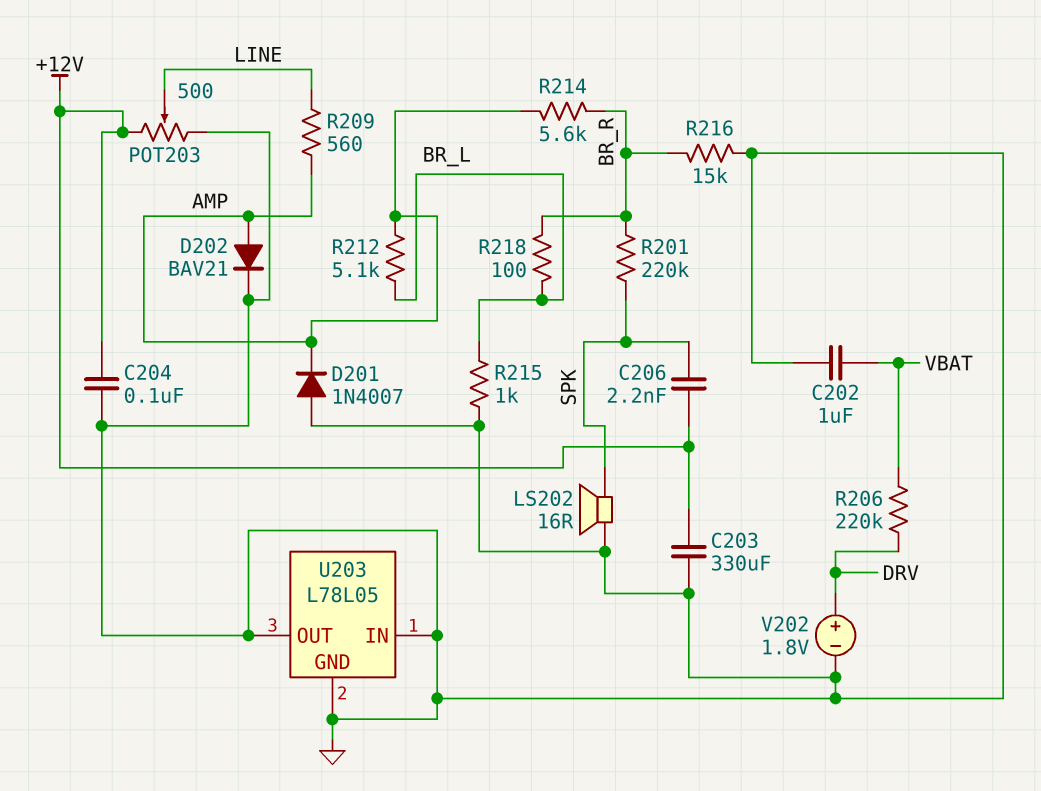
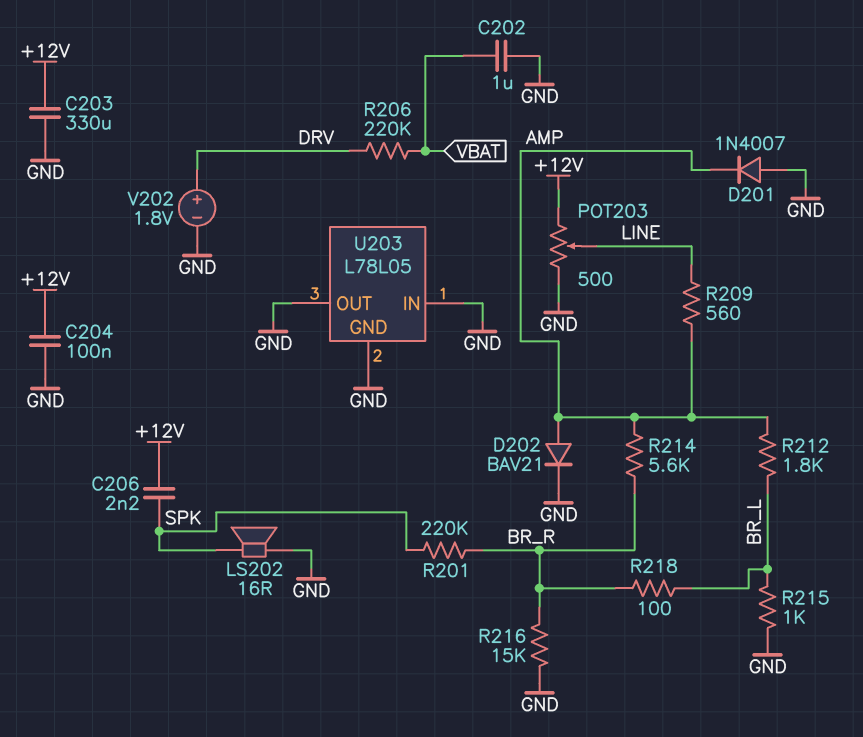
R212: 5.1k (AMP, BR_L) -> 1.8k (AMP, BR_L)

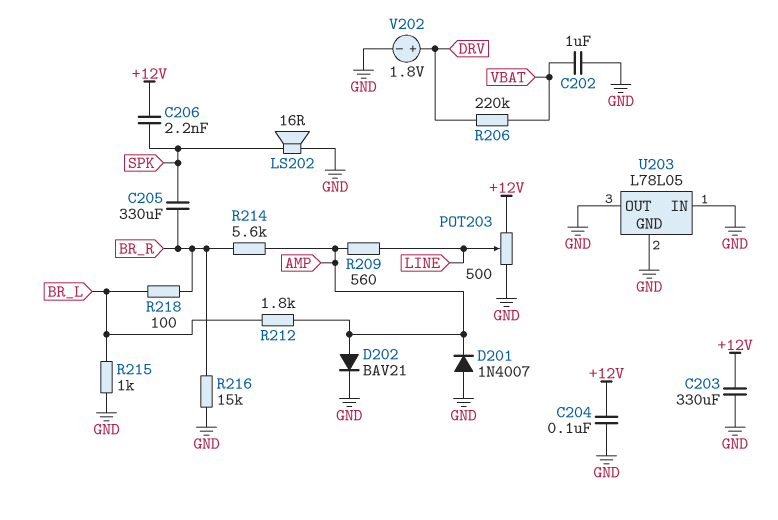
C205: none -> 330uF (BR_R, SPK)
R201: 220k (BR_R, SPK) -> none

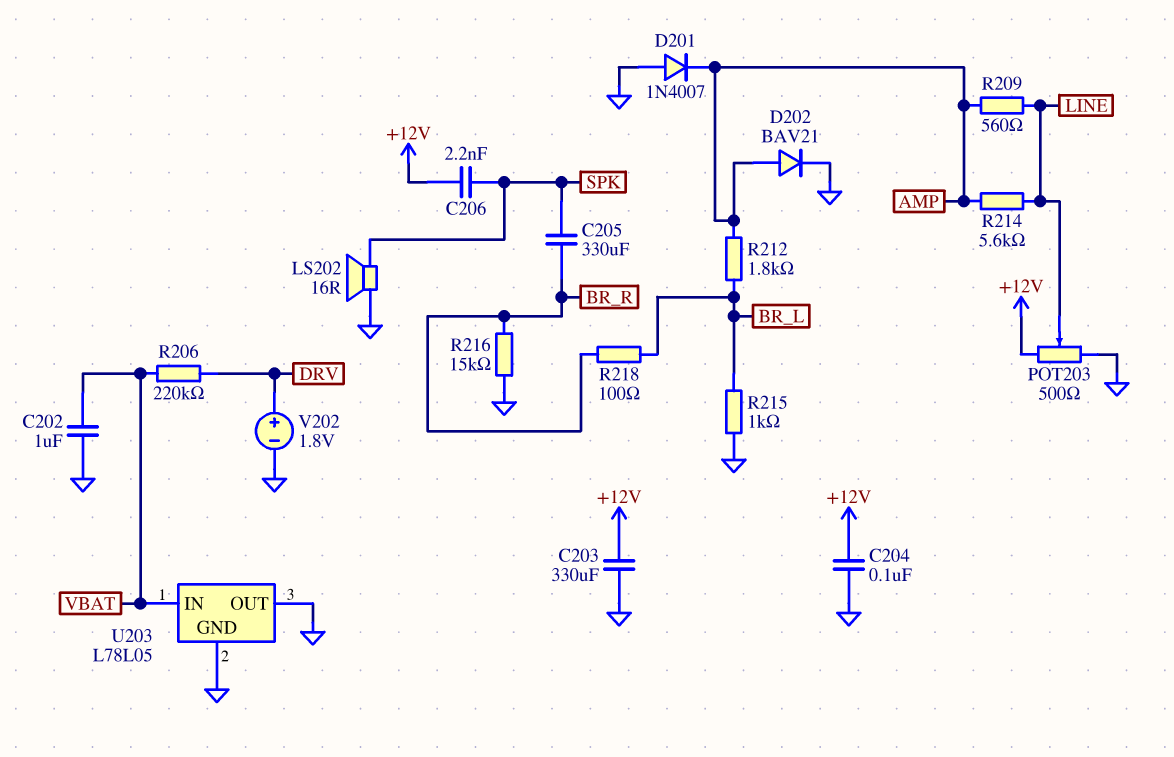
R214: 5.6k (AMP, BR_R) -> 5.6k (AMP, LINE)
U203 pin IN: GND -> VBAT

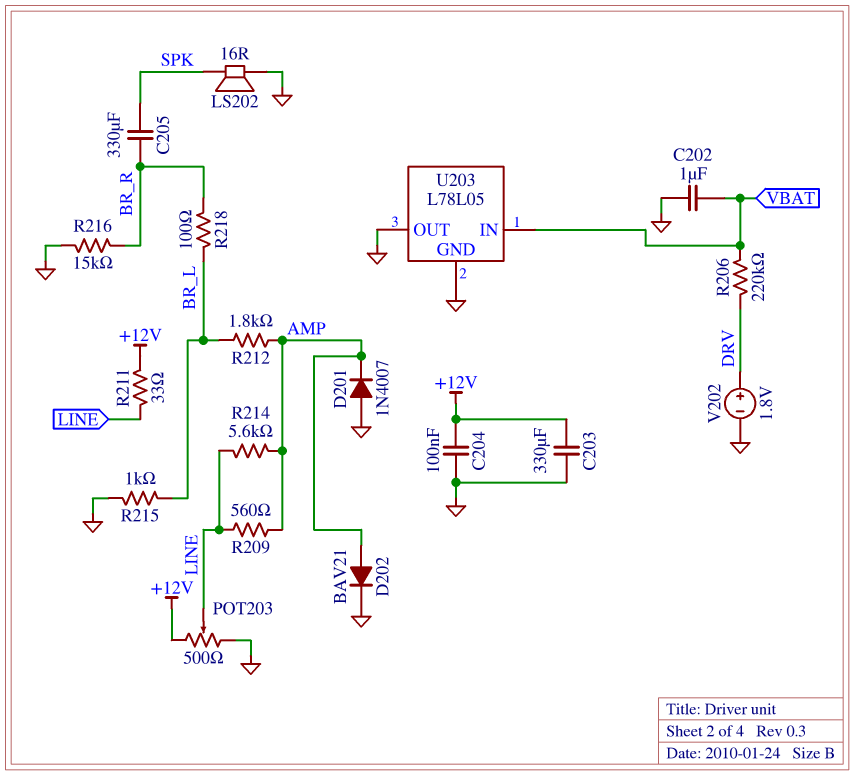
C206: 2.2nF (+12V, SPK) -> none
R211: none -> 33 (+12V, LINE)

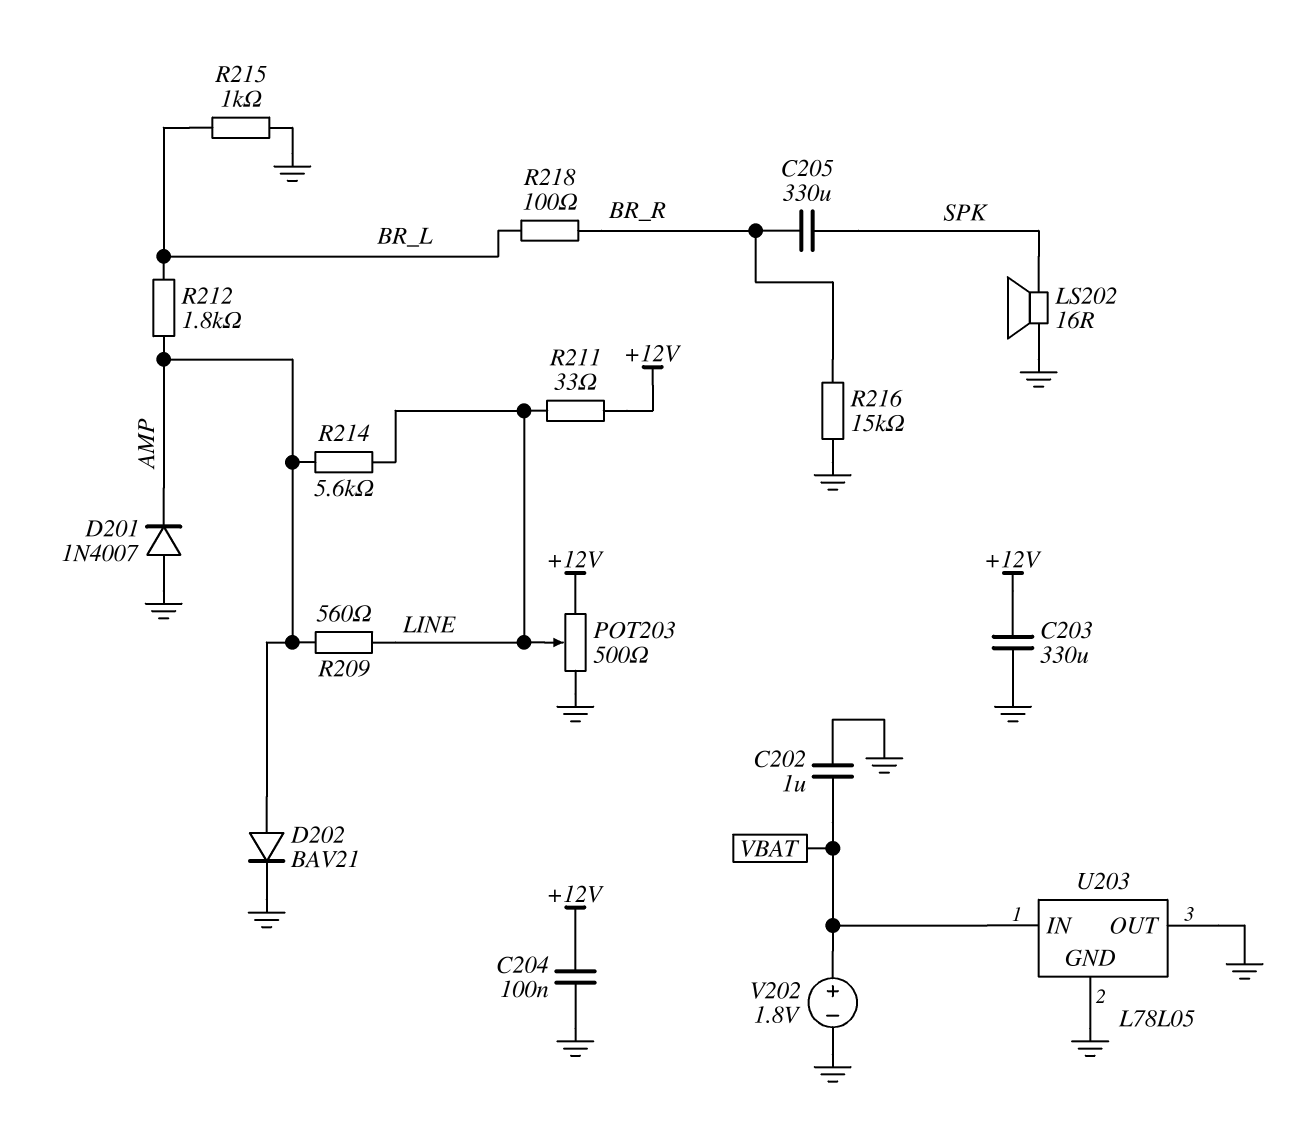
R206: 220k (DRV, VBAT) -> none
V202: 1.8V (plus DRV, minus GND) -> 1.8V (plus VBAT, minus GND)

